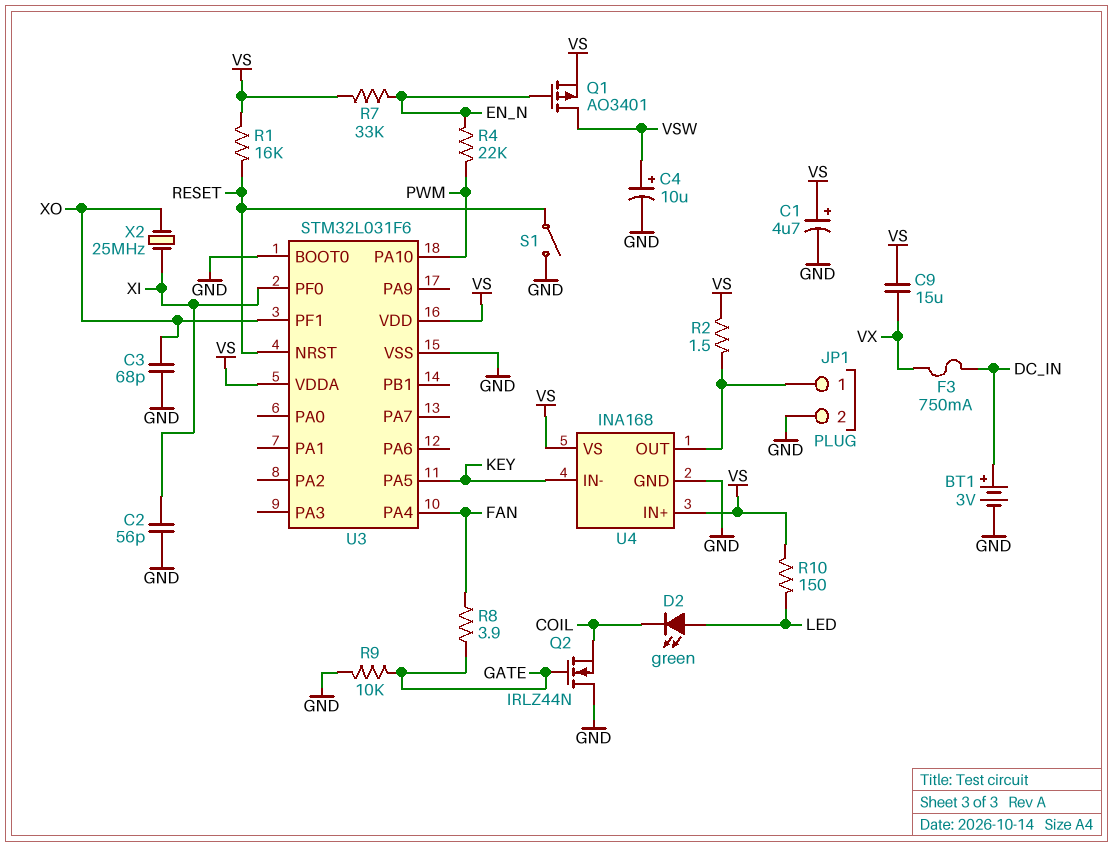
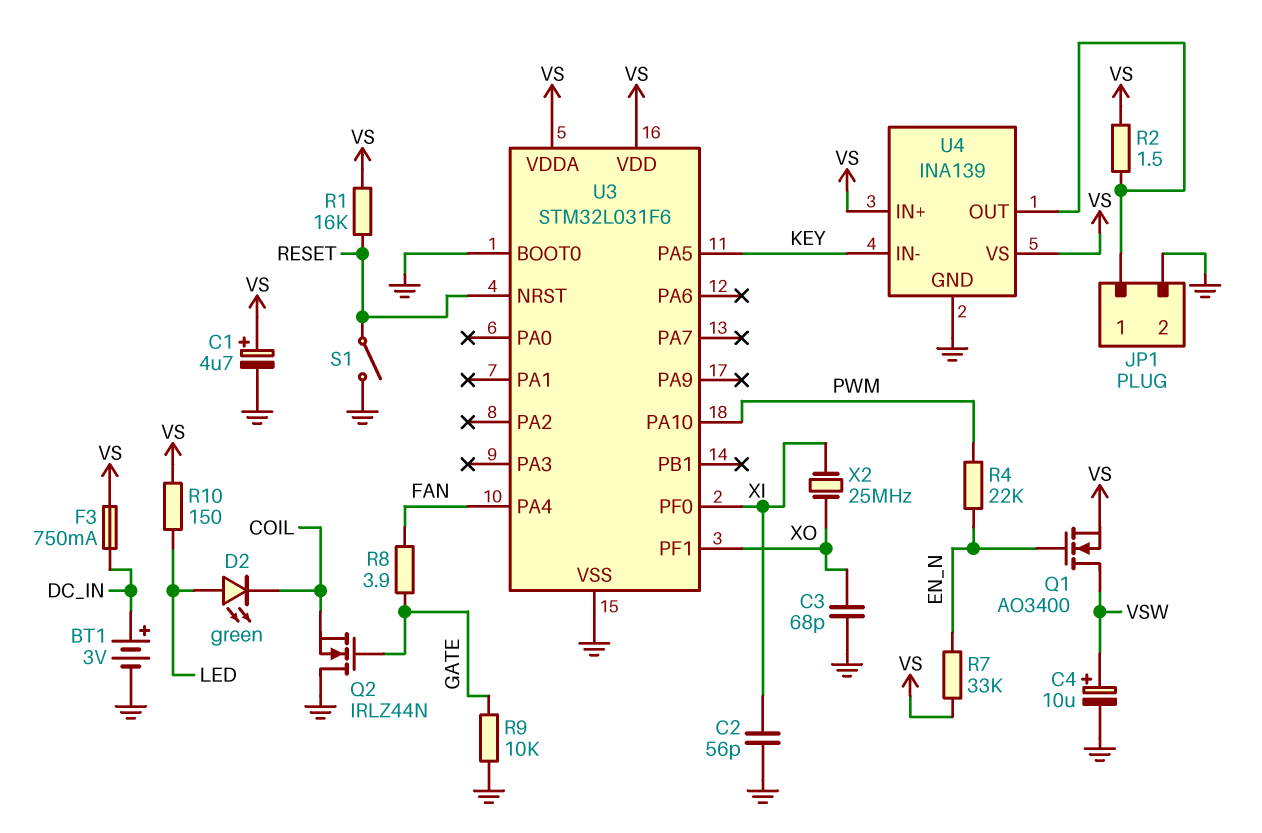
C9: 15uF (VS, VX) -> none
F3: 750mA (DC_IN, VX) -> 750mA (DC_IN, VS)
Q1: PMOS AO3401 (G EN_N, D VSW, S VS) -> NMOS AO3400 (G EN_N, D VSW, S VS)
U4: INA168 -> INA139

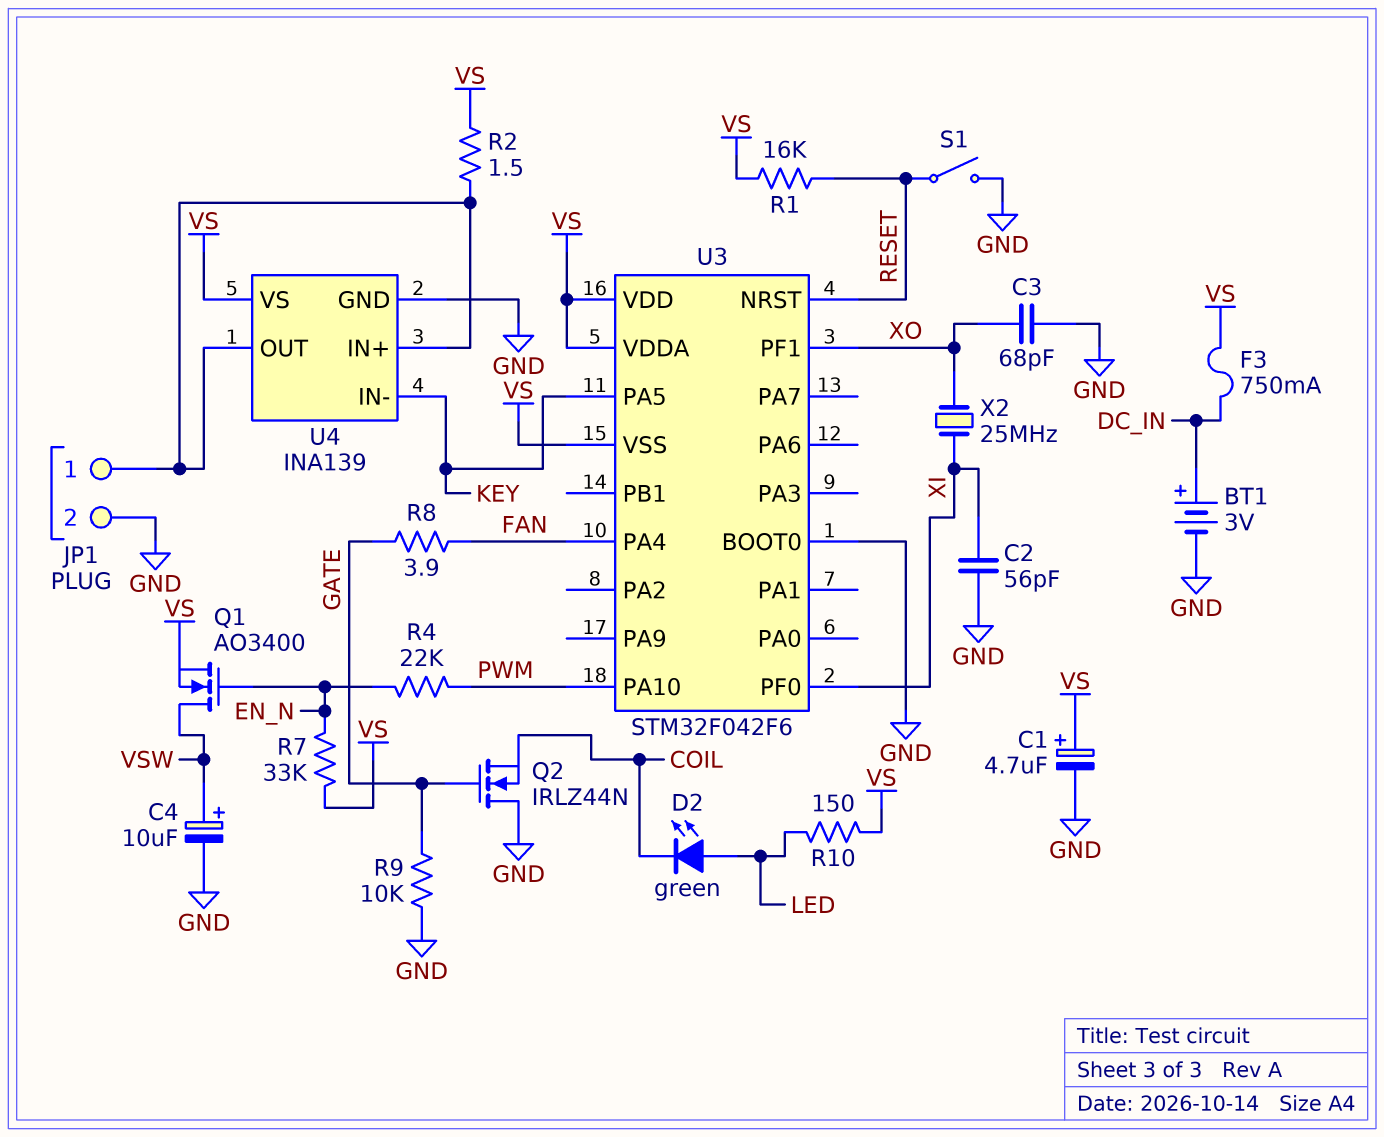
U3: STM32L031F6 -> STM32F042F6
U3 pin VSS: GND -> VS
U4 pin IN+: VS -> JP1/1

